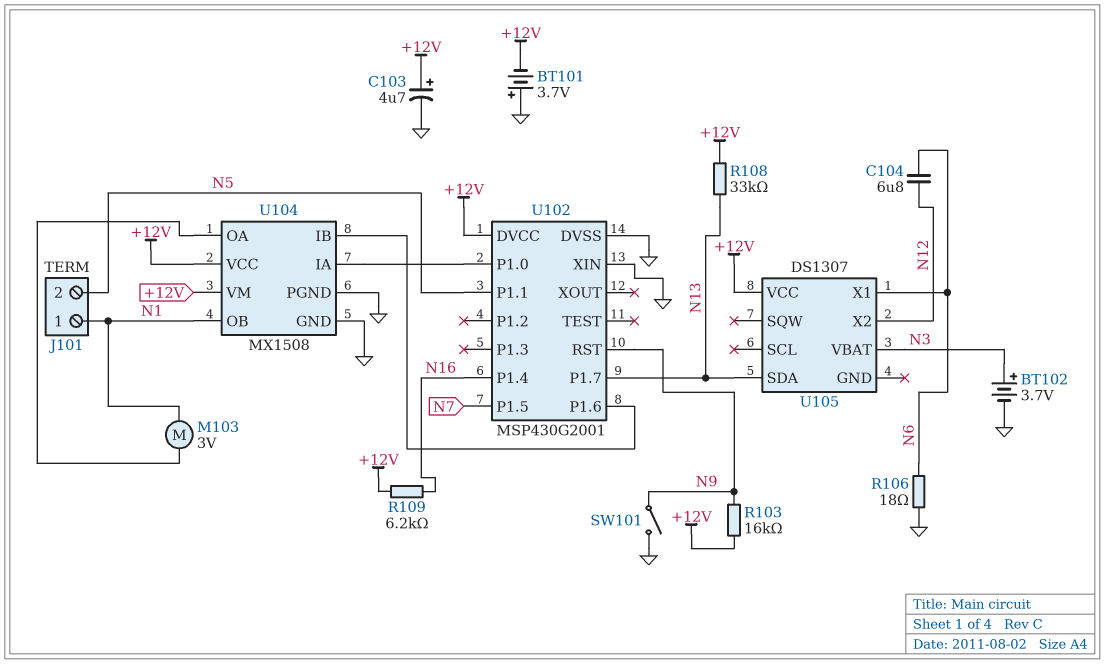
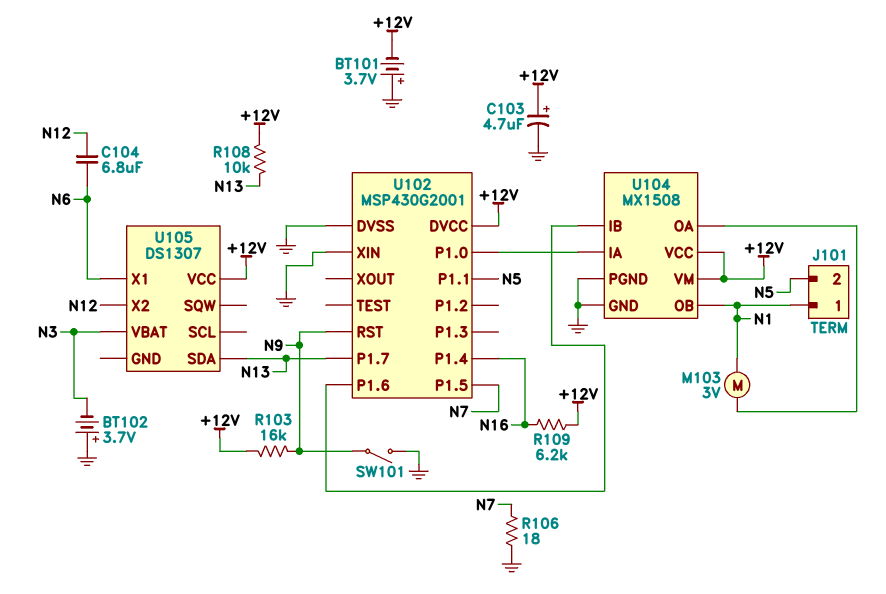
BT102: 3.7V (plus N3, minus GND) -> 3.7V (plus GND, minus N3)
R106: 18 (GND, N6) -> 18 (GND, N7)
R108: 33k (+12V, N13) -> 10k (+12V, N13)

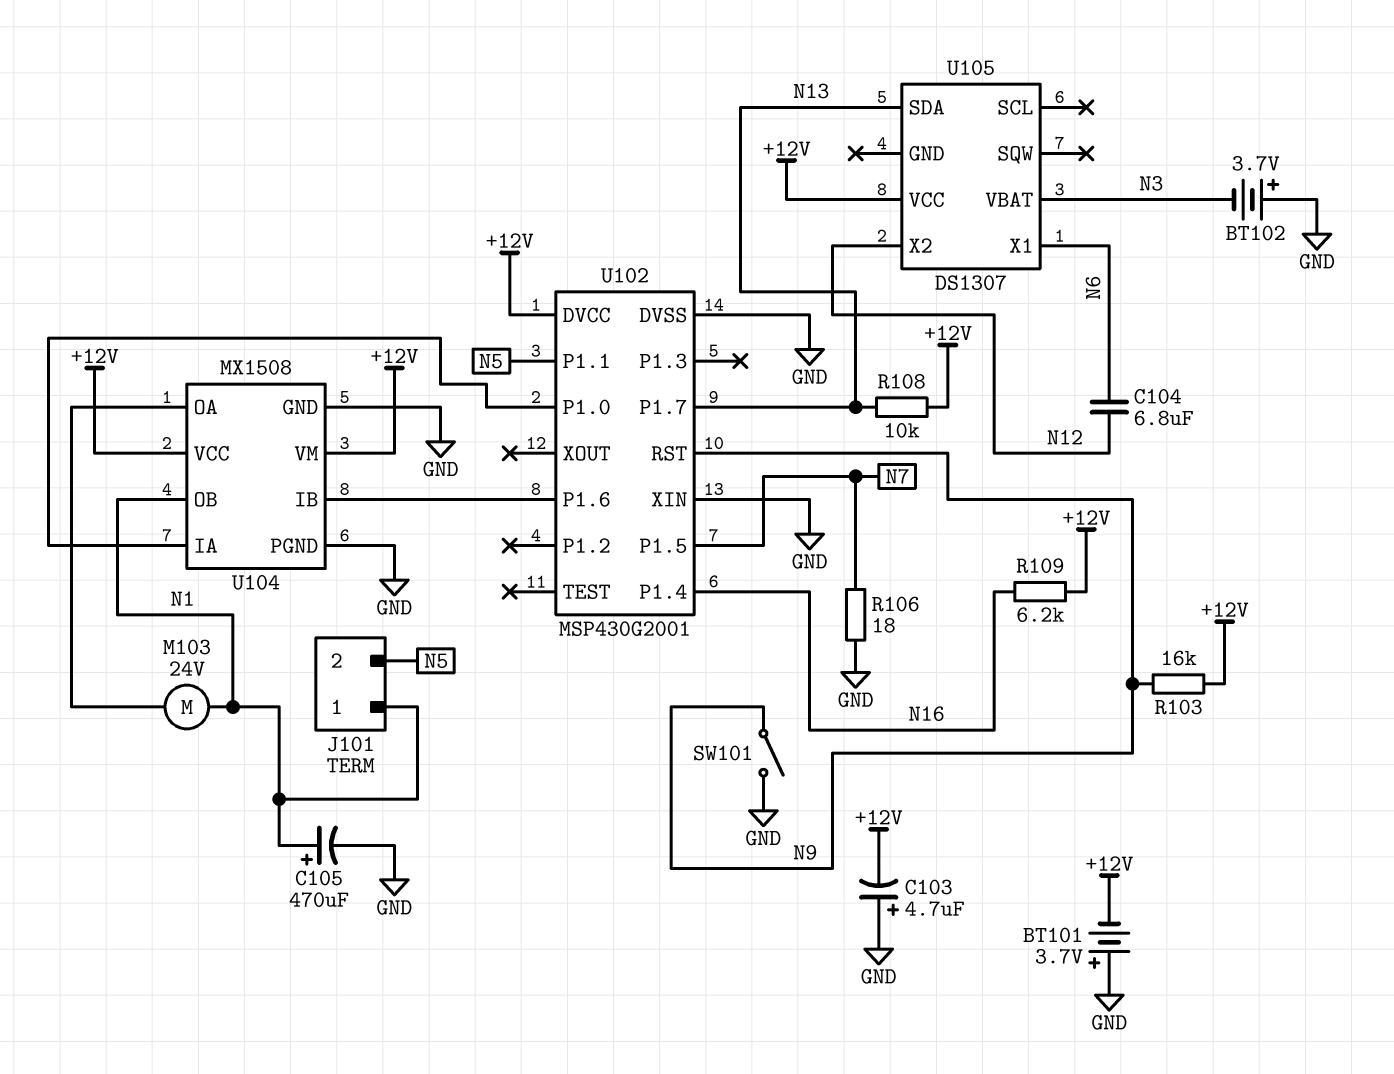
C103: 4.7uF (plus +12V, minus GND) -> 4.7uF (plus GND, minus +12V)
C105: none -> 470uF (plus N1, minus GND)
M103: motor 3V (N1, U104/OA) -> motor 24V (N1, U104/OA)

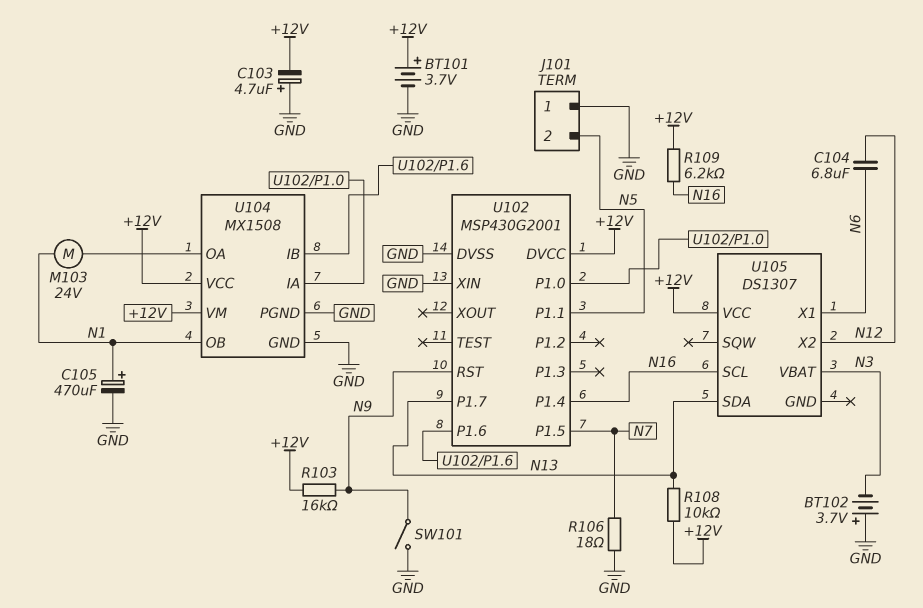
BT101: 3.7V (plus GND, minus +12V) -> 3.7V (plus +12V, minus GND)
J101 pin 1: N1 -> GND
U105 pin SCL: none -> N16

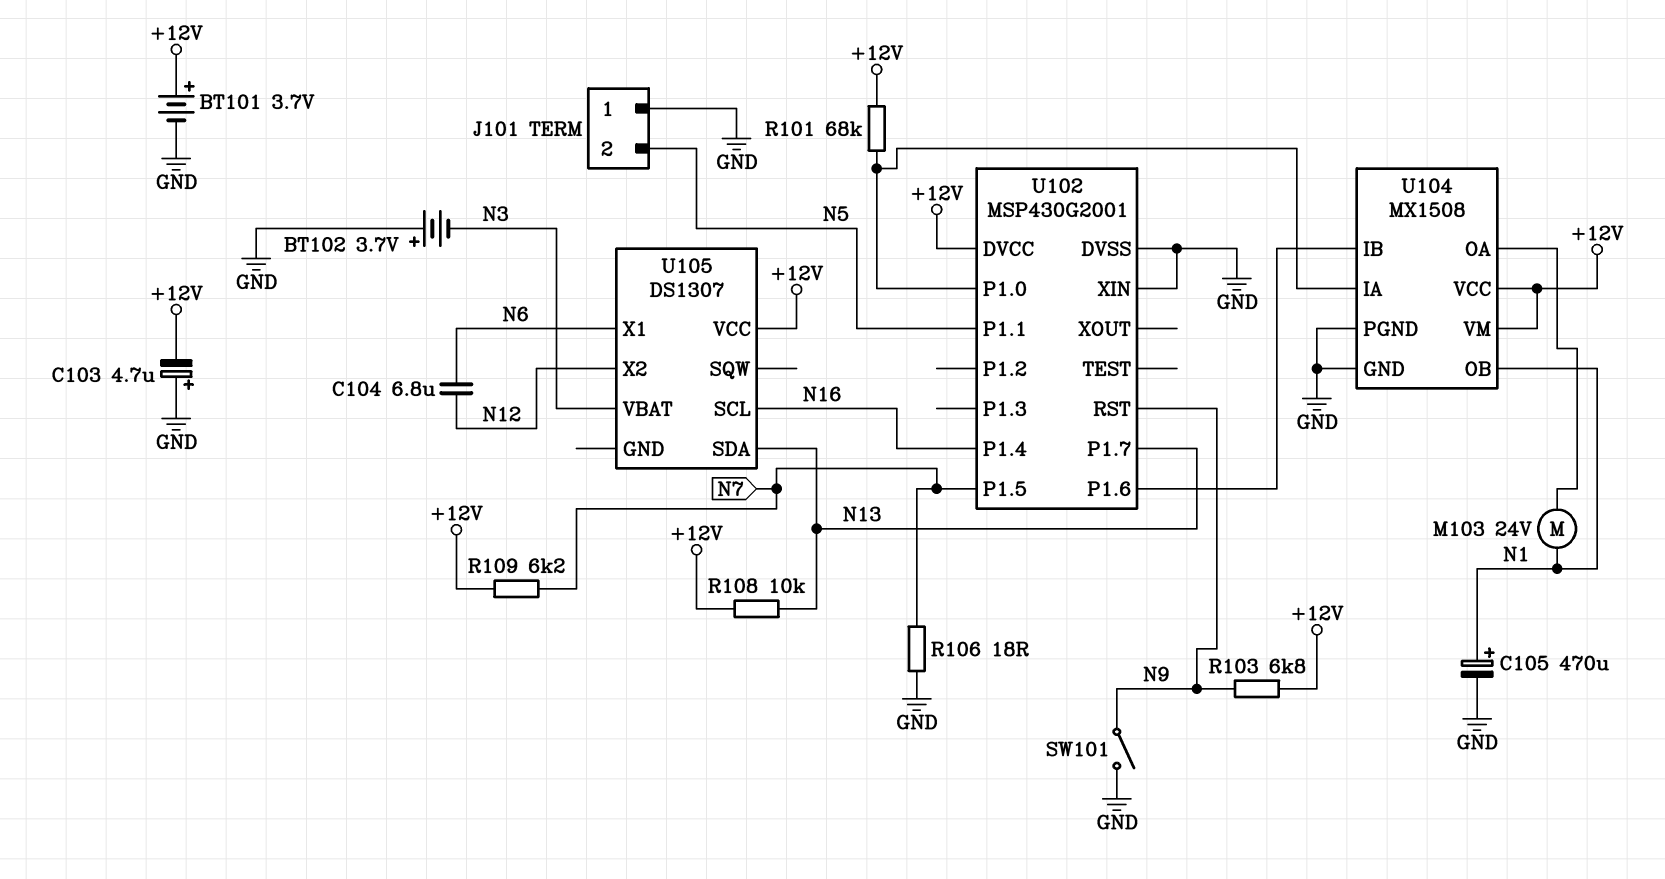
R101: none -> 68k (+12V, U102/P1.0)
R103: 16k (+12V, N9) -> 6.8k (+12V, N9)
R109: 6.2k (+12V, N16) -> 6.2k (+12V, N7)

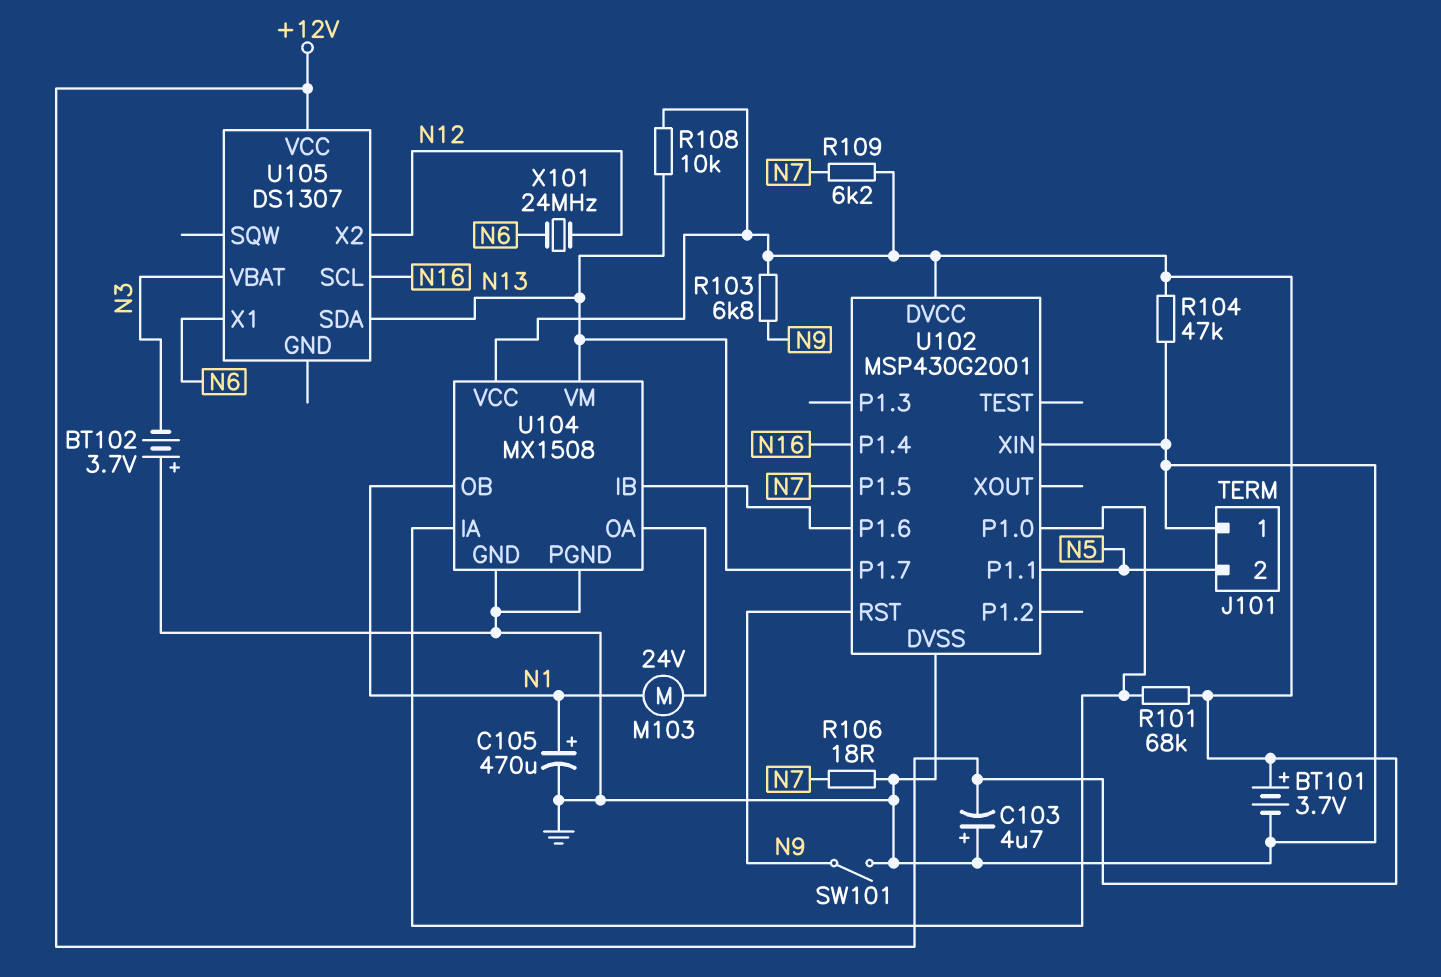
C104: 6.8uF (N6, N12) -> none
R104: none -> 47k (+12V, GND)
U104 pin VM: +12V -> N13
X101: none -> 24MHz (N6, N12)

